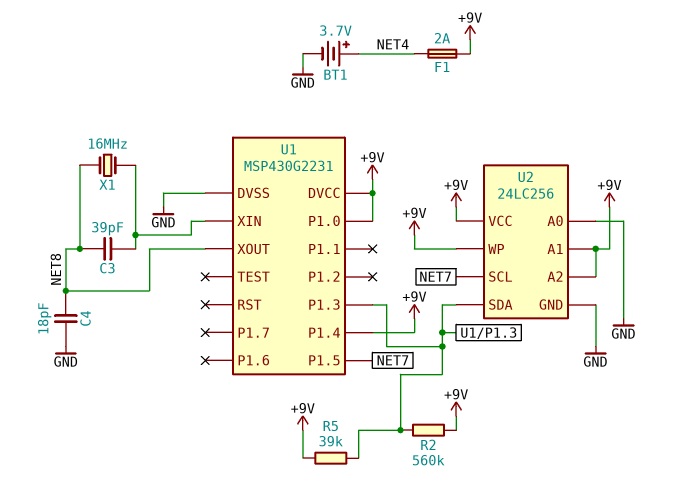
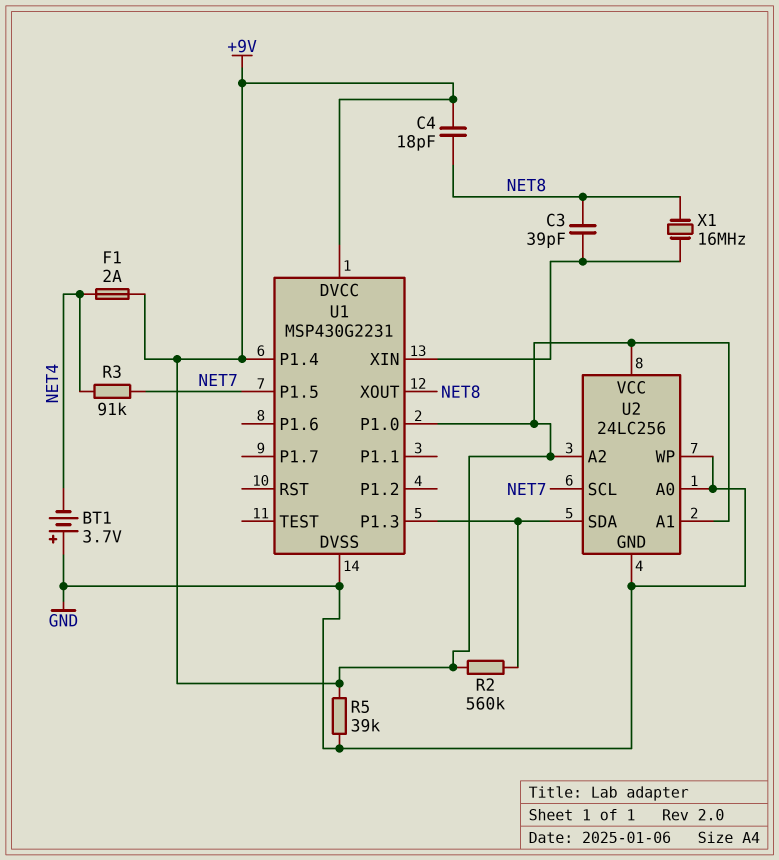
BT1: 3.7V (plus NET4, minus GND) -> 3.7V (plus GND, minus NET4)
C4: 18pF (GND, NET8) -> 18pF (+9V, NET8)
R3: none -> 91k (NET4, NET7)
R5: 39k (+9V, U1/P1.3) -> 39k (+9V, GND)
U2 pin WP: +9V -> GND

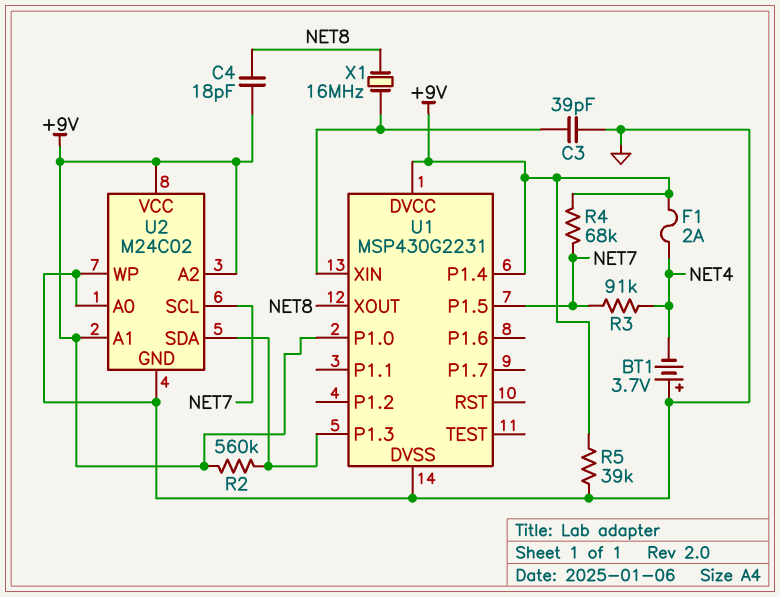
C3: 39pF (NET8, U1/XIN) -> 39pF (GND, U1/XIN)
R4: none -> 68k (+9V, NET7)
U2: 24LC256 -> M24C02

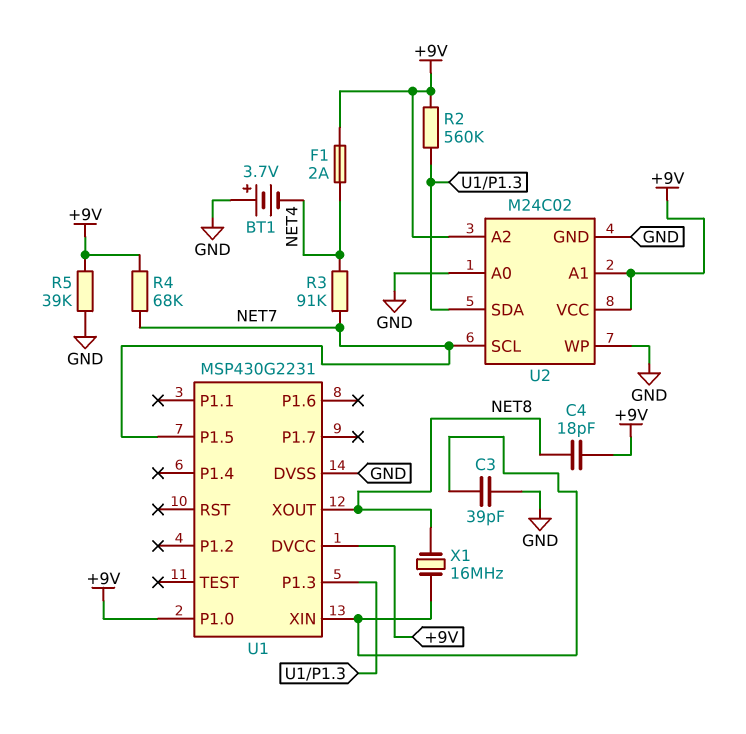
U1 pin P1.4: +9V -> none

